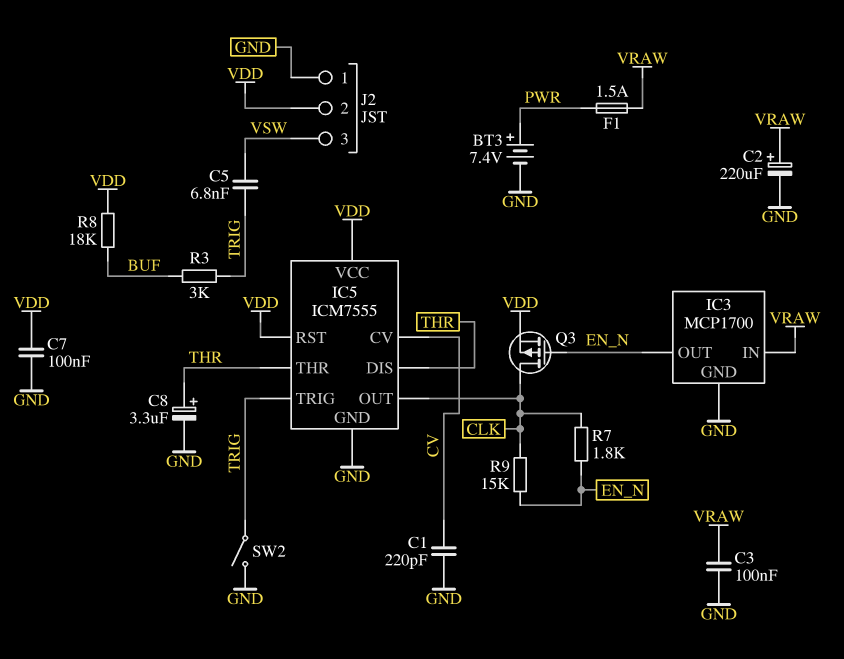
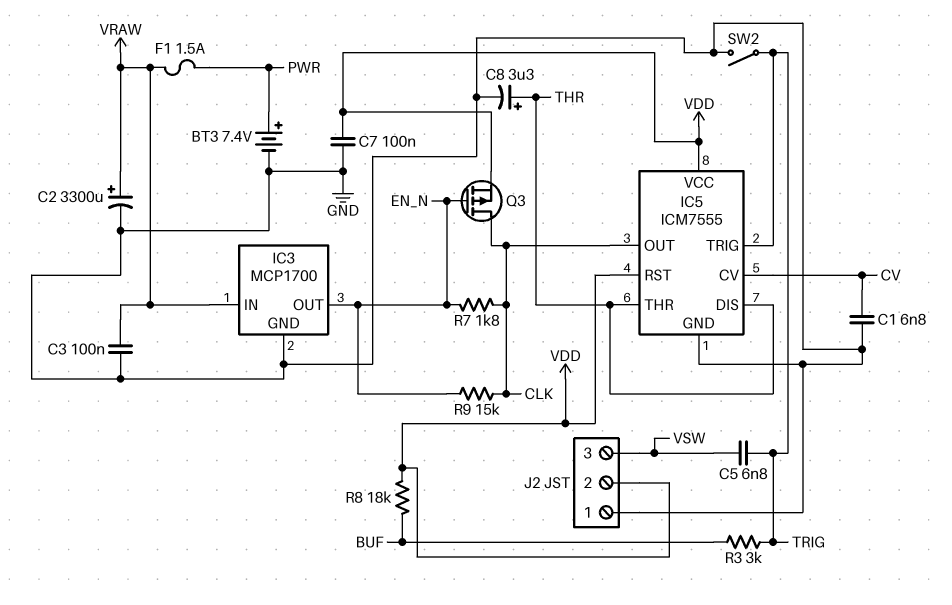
C1: 220pF (CV, GND) -> 6.8nF (CV, GND)
C2: 220uF (plus VRAW, minus GND) -> 3300uF (plus VRAW, minus GND)

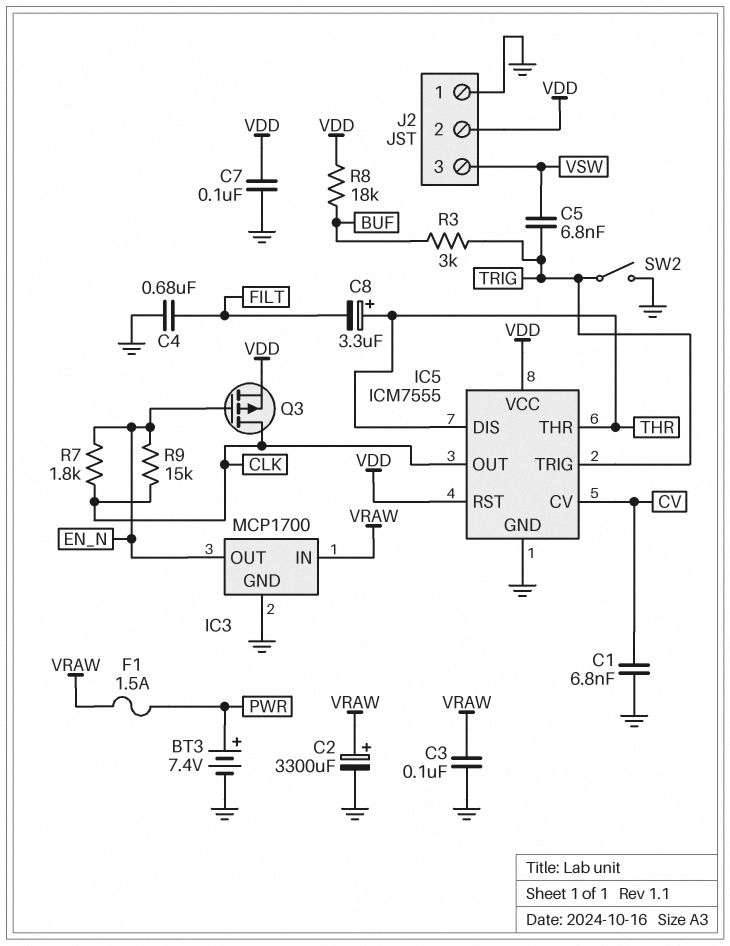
C4: none -> 680nF (FILT, GND)
C8: 3.3uF (plus THR, minus GND) -> 3.3uF (plus THR, minus FILT)

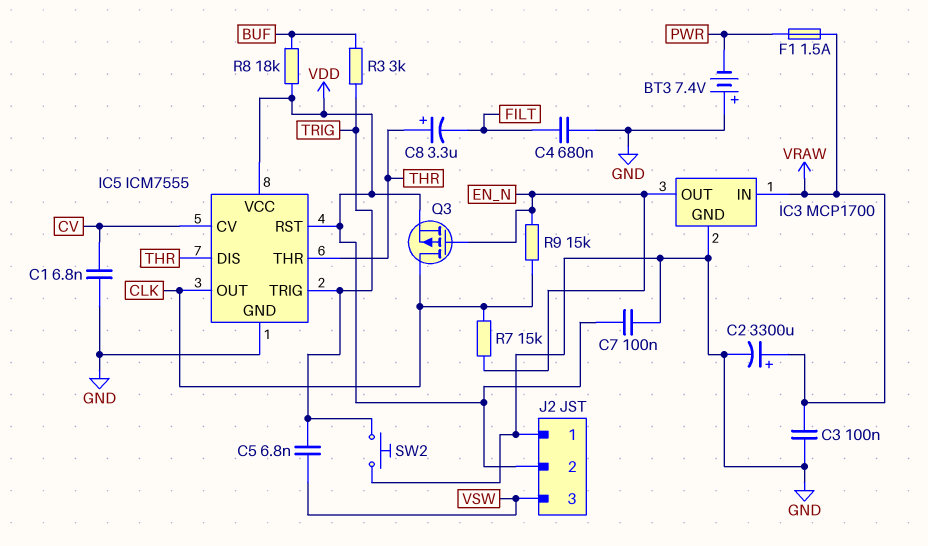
BT3: 7.4V (plus PWR, minus GND) -> 7.4V (plus GND, minus PWR)
R7: 1.8k (CLK, EN_N) -> 15k (CLK, EN_N)
SW2: switch (GND, TRIG) -> button (GND, TRIG)

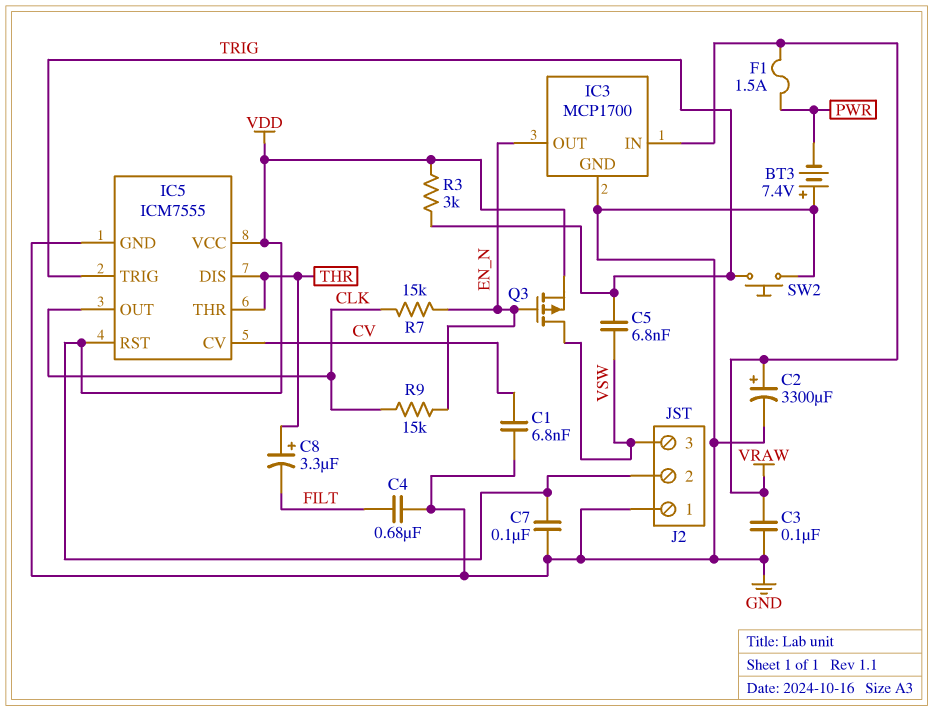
Q3: PMOS (G EN_N, D CLK, S VDD) -> PMOS (G EN_N, D VSW, S VDD)
R3: 3k (BUF, TRIG) -> 3k (TRIG, VDD)
R8: 18k (BUF, VDD) -> none

